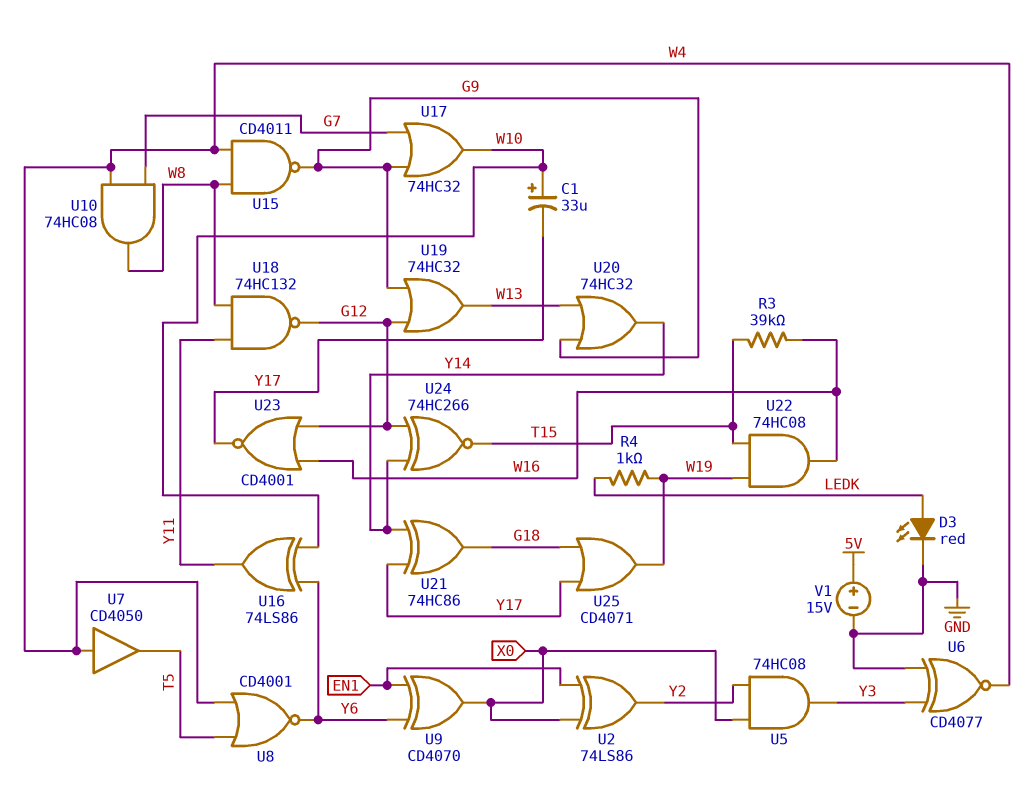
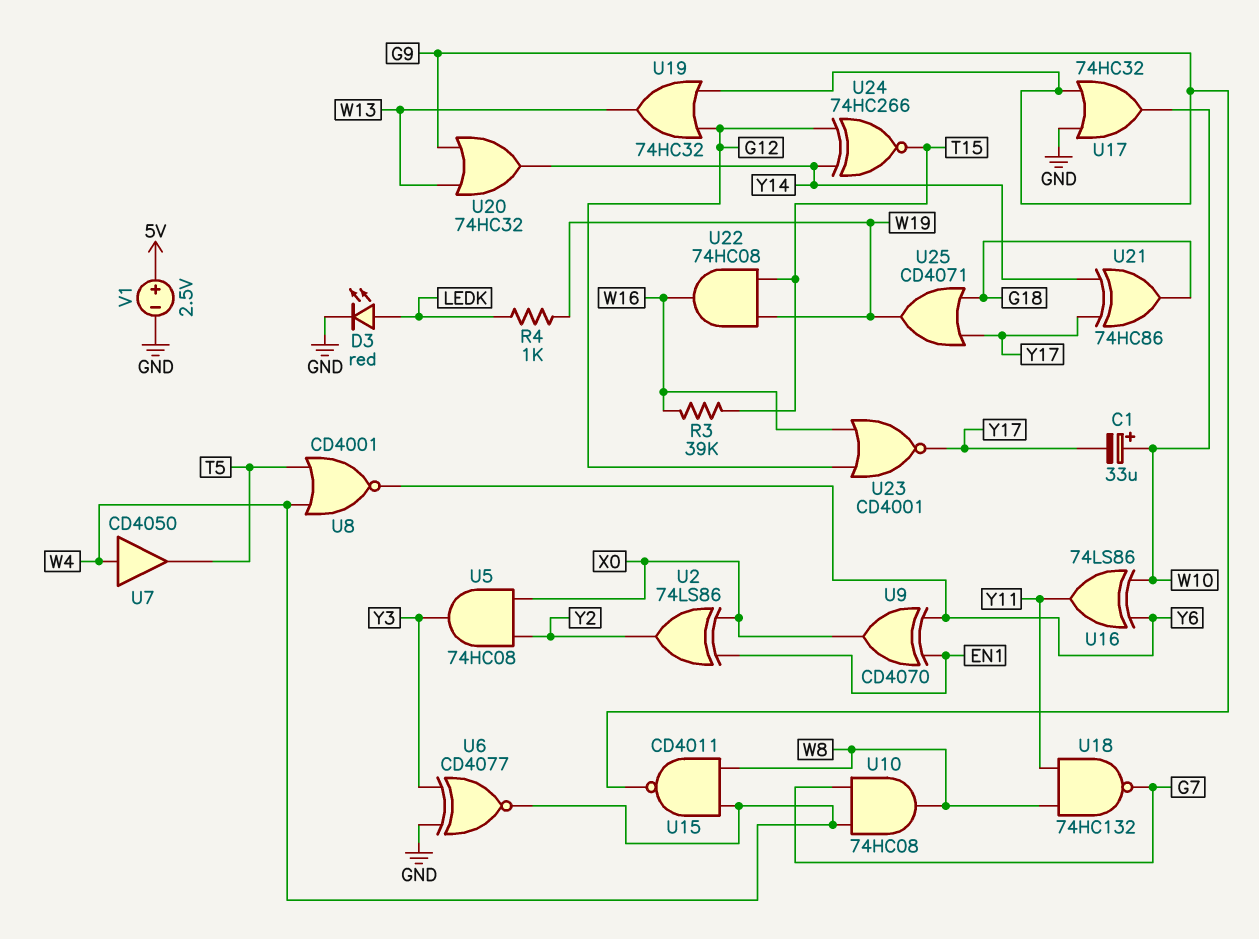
U17: OR 74HC32 (in G7, in G9, out W10) -> OR 74HC32 (in G9, in GND, out W10)
U18: NAND 74HC132 (in W8, in Y11, out G12) -> NAND 74HC132 (in W8, in Y11, out G7)
V1: 15V (plus 5V, minus GND) -> 2.5V (plus 5V, minus GND)

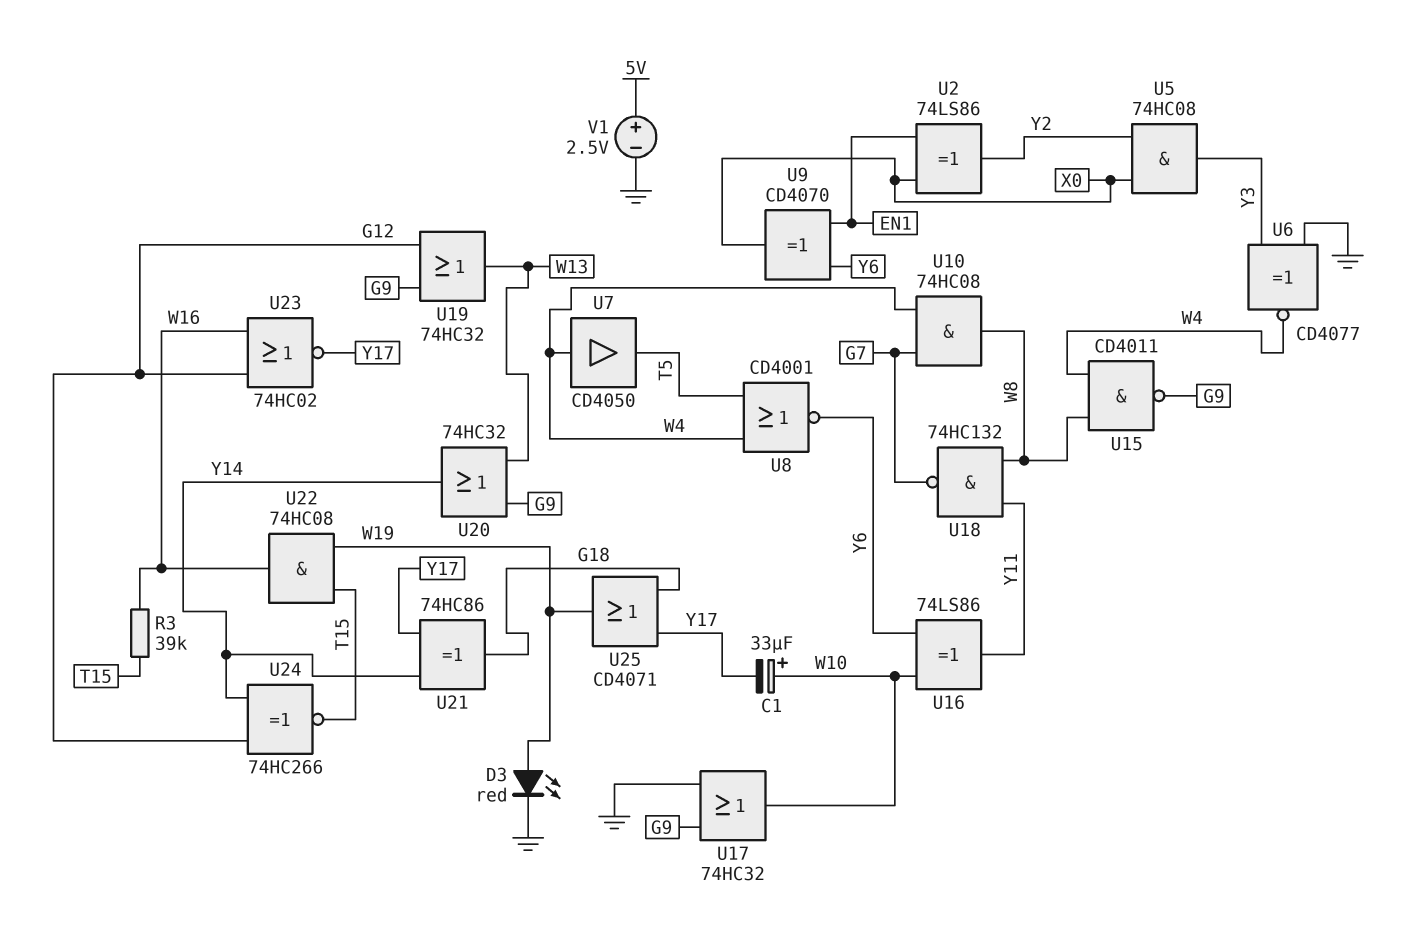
D3: LED red (A LEDK, K GND) -> LED red (A W19, K GND)
R4: 1k (LEDK, W19) -> none
U23: NOR CD4001 (in G12, in W16, out Y17) -> NOR 74HC02 (in G12, in W16, out Y17)

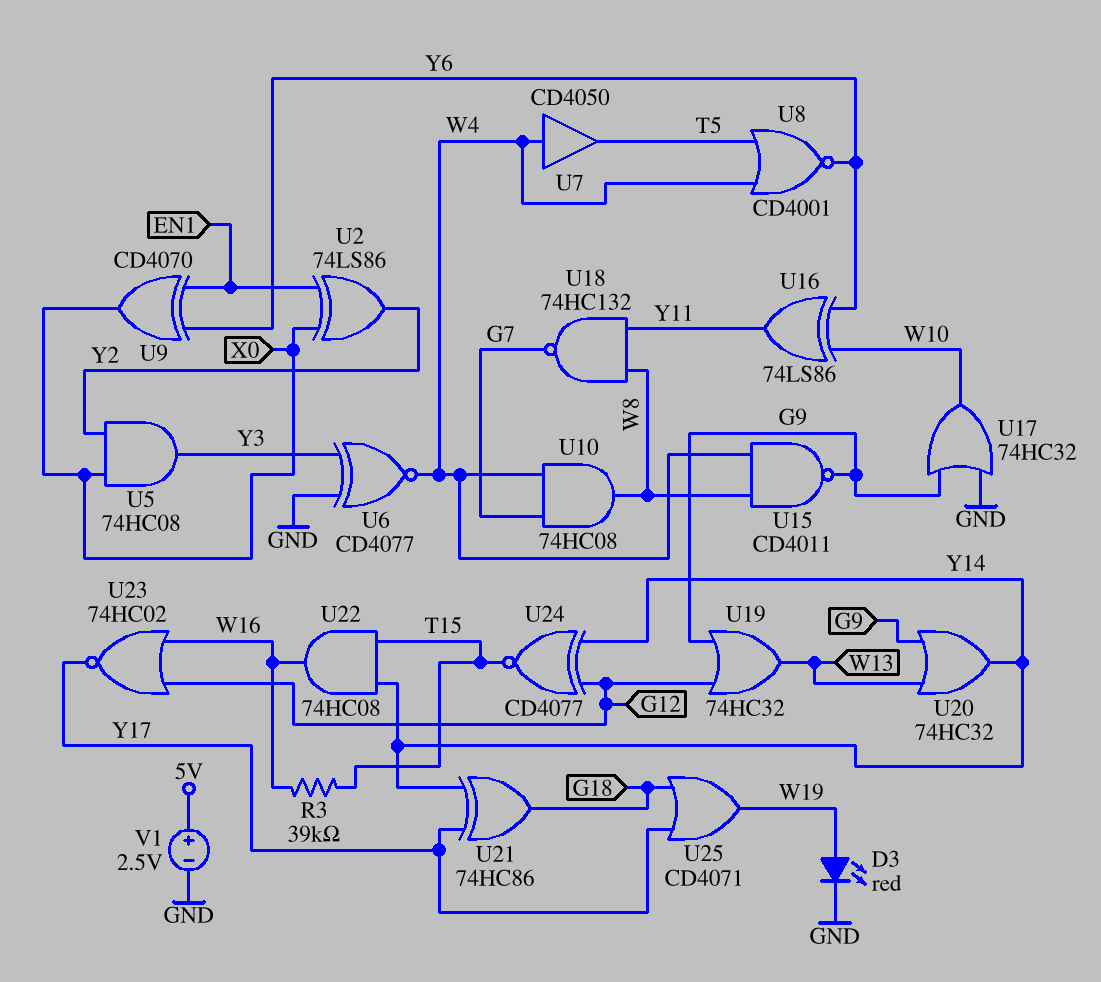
C1: 33uF (plus W10, minus Y17) -> none
U22: AND 74HC08 (in T15, in W19, out W16) -> AND 74HC08 (in T15, in Y14, out W16)
U24: XNOR 74HC266 (in G12, in Y14, out T15) -> XNOR CD4077 (in G12, in Y14, out T15)

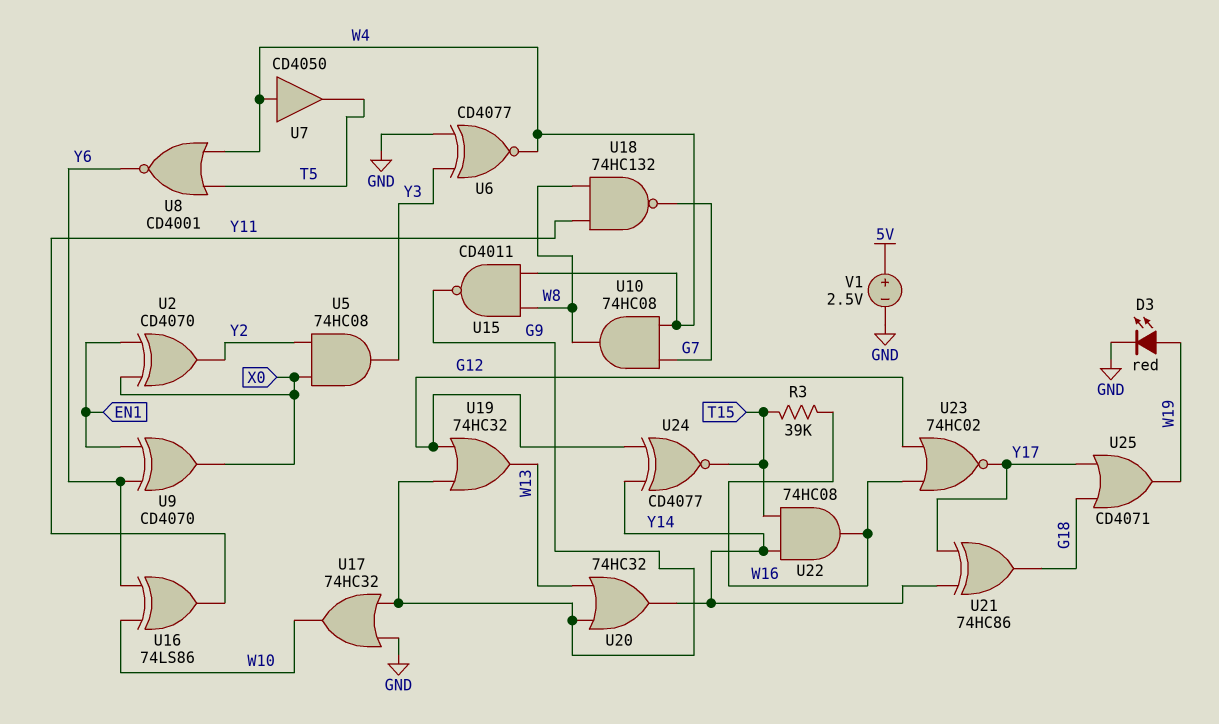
U2: XOR 74LS86 (in EN1, in X0, out Y2) -> XOR CD4070 (in EN1, in X0, out Y2)

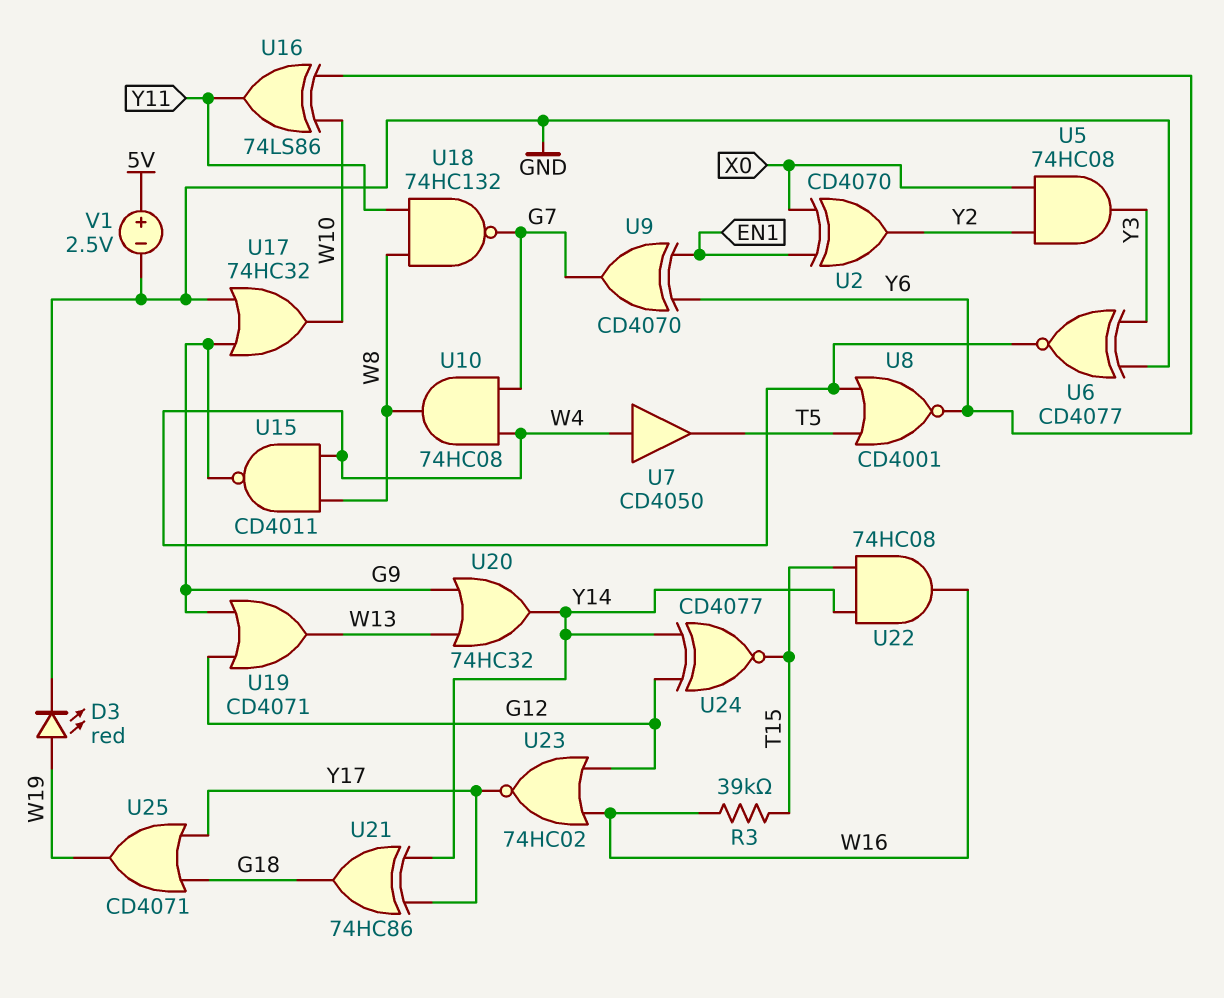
U9: XOR CD4070 (in EN1, in Y6, out X0) -> XOR CD4070 (in EN1, in Y6, out G7)
U19: OR 74HC32 (in G9, in G12, out W13) -> OR CD4071 (in G9, in G12, out W13)

